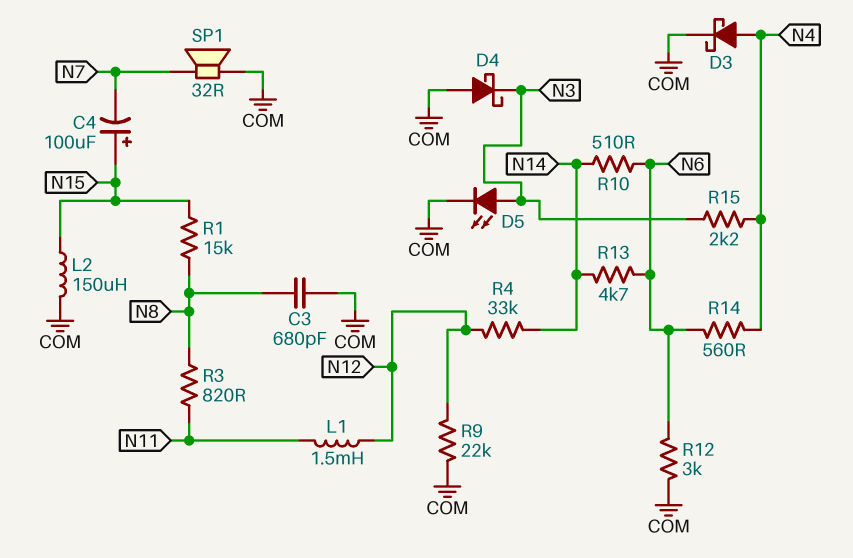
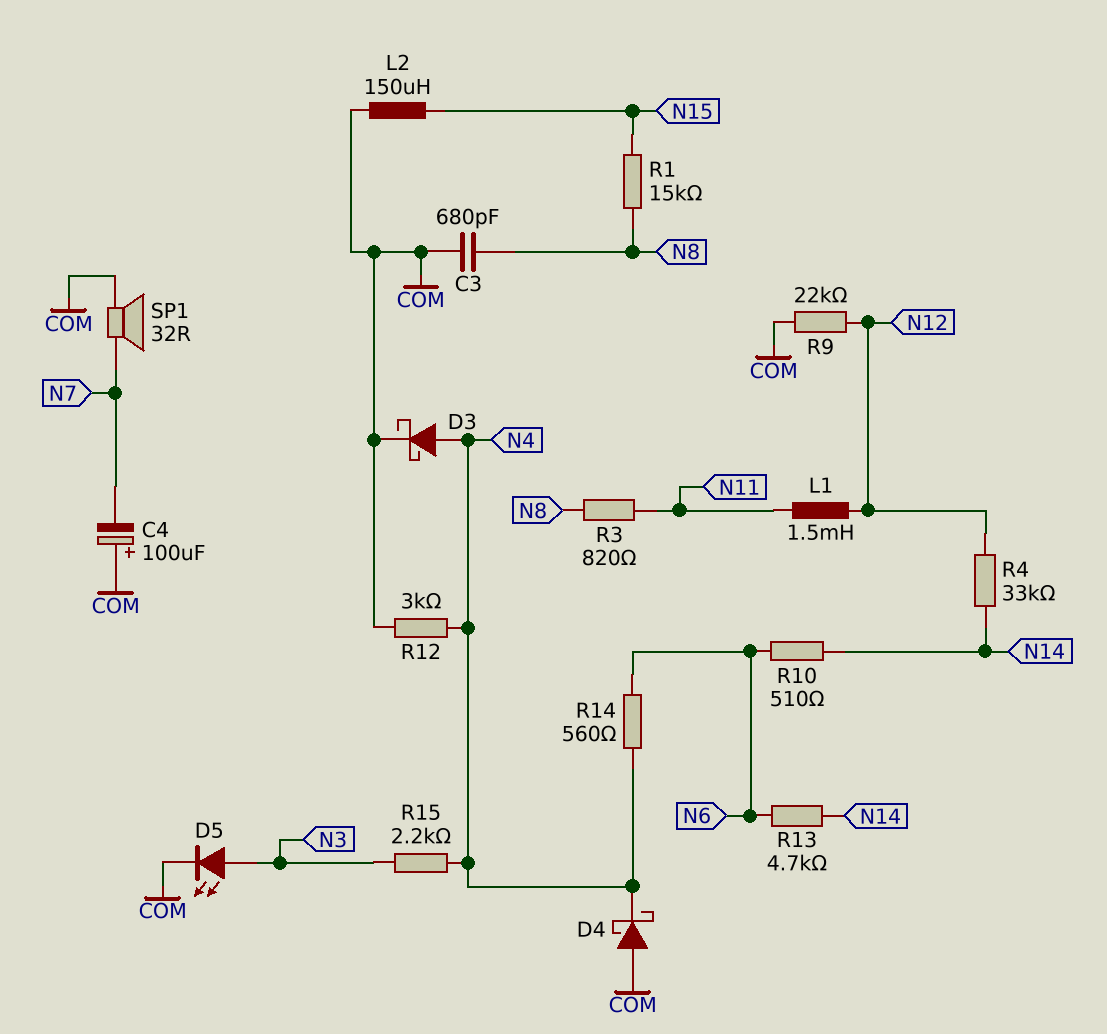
C4: 100uF (plus N15, minus N7) -> 100uF (plus COM, minus N7)
D4: schottky (A COM, K N3) -> schottky (A COM, K N4)
R12: 3k (COM, N6) -> 3k (COM, N4)

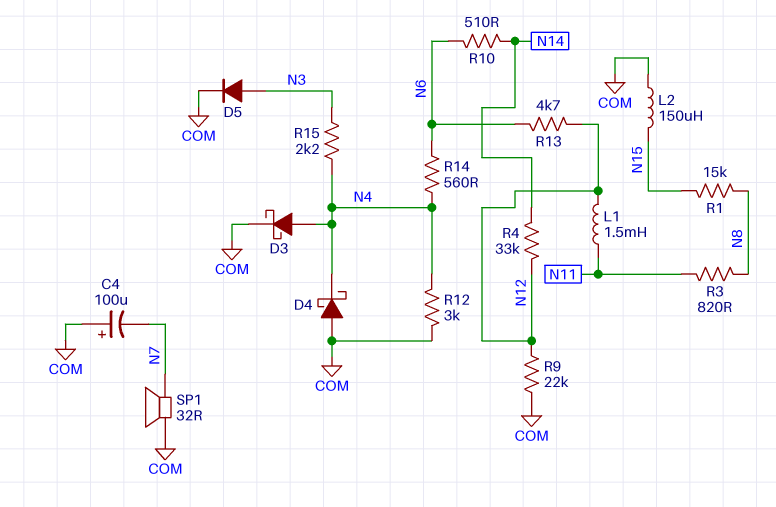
C3: 680pF (COM, N8) -> none
D5: LED (A N3, K COM) -> diode (A N3, K COM)
R13: 4.7k (N6, N14) -> 4.7k (N6, N12)

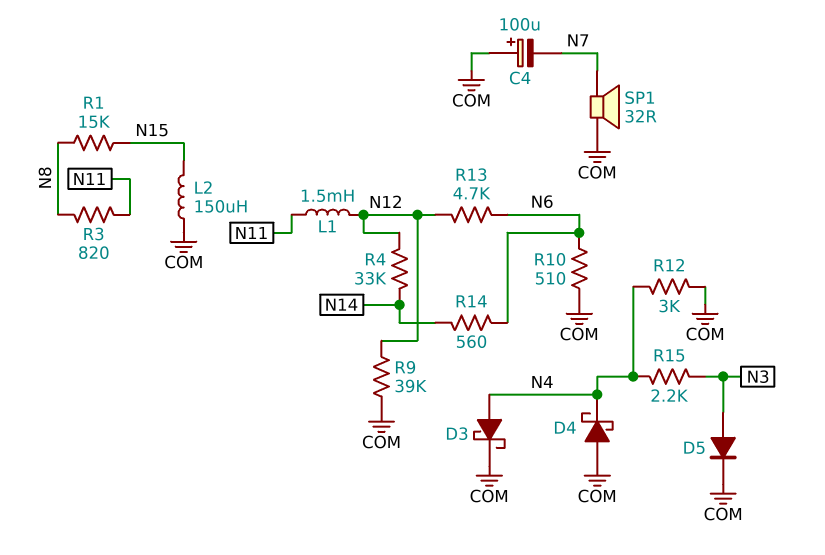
R9: 22k (COM, N12) -> 39k (COM, N12)
R10: 510 (N6, N14) -> 510 (COM, N6)
R14: 560 (N4, N6) -> 560 (N6, N14)

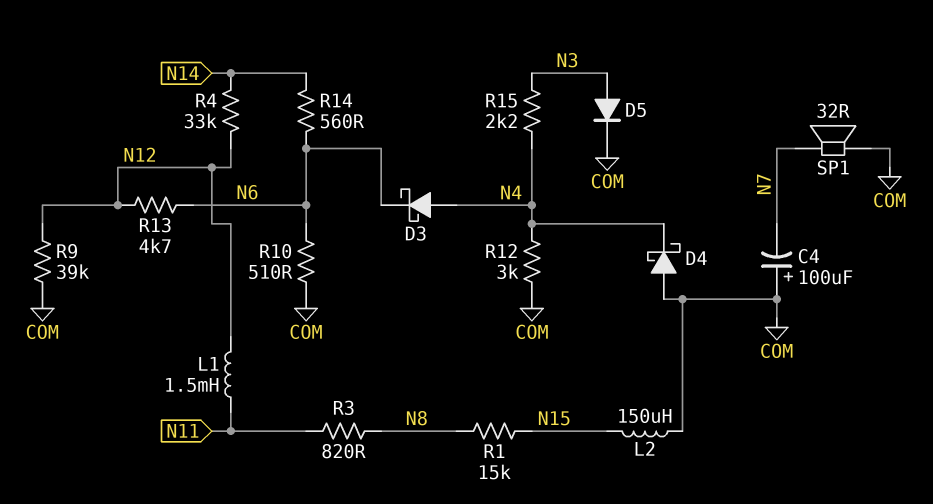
D3: schottky (A N4, K COM) -> schottky (A N4, K N6)

